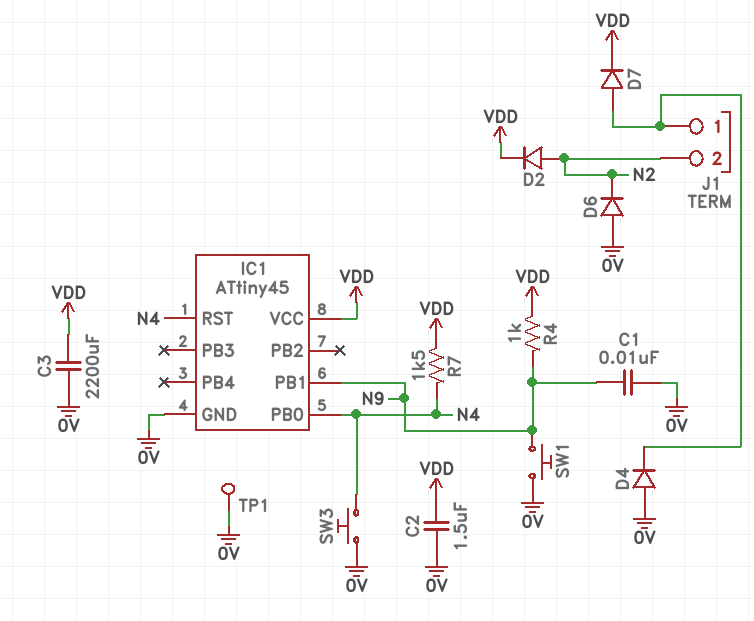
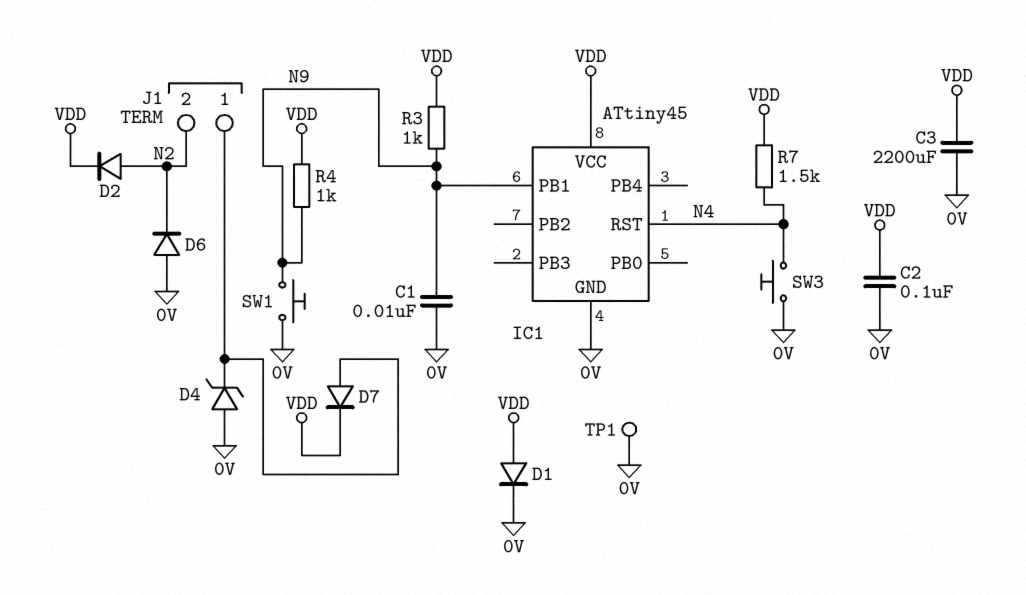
C2: 1.5uF (0V, VDD) -> 100nF (0V, VDD)
D1: none -> diode (A VDD, K 0V)
D4: diode (A 0V, K J1/1) -> zener (A 0V, K J1/1)
IC1 pin PB0: N4 -> none
R3: none -> 1k (N9, VDD)

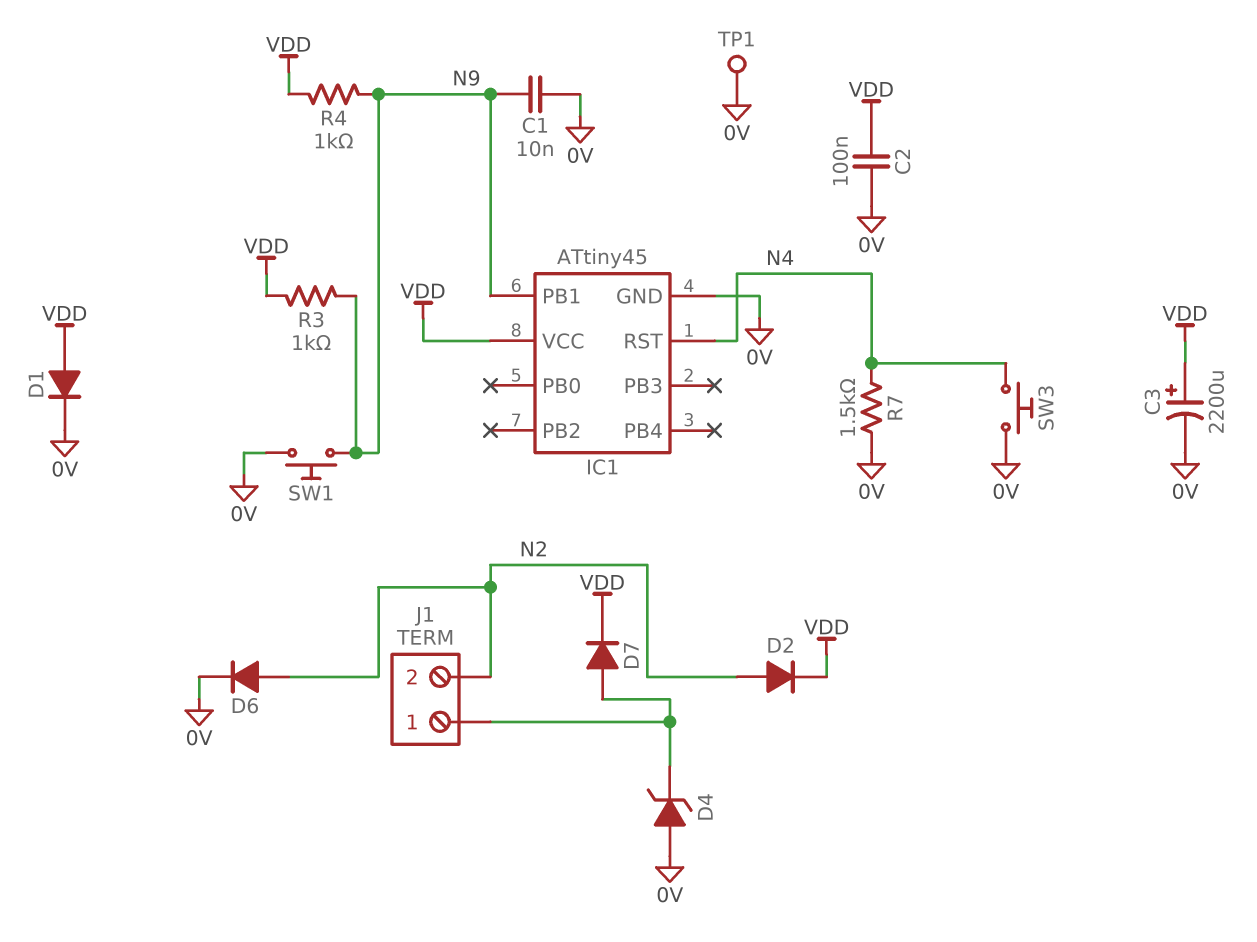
C3: 2200uF (0V, VDD) -> 2200uF (plus VDD, minus 0V)
D6: diode (A 0V, K N2) -> diode (A N2, K 0V)
R7: 1.5k (N4, VDD) -> 1.5k (0V, N4)

